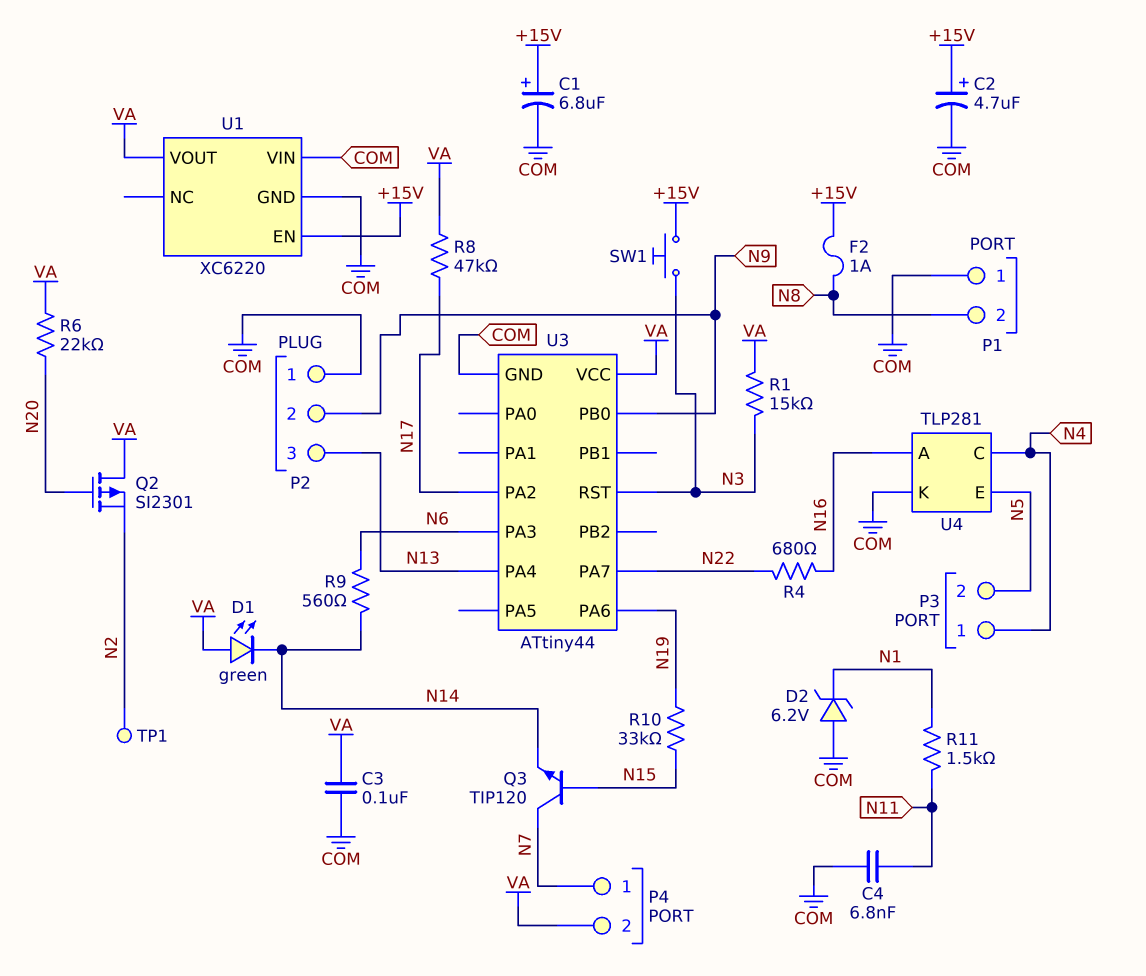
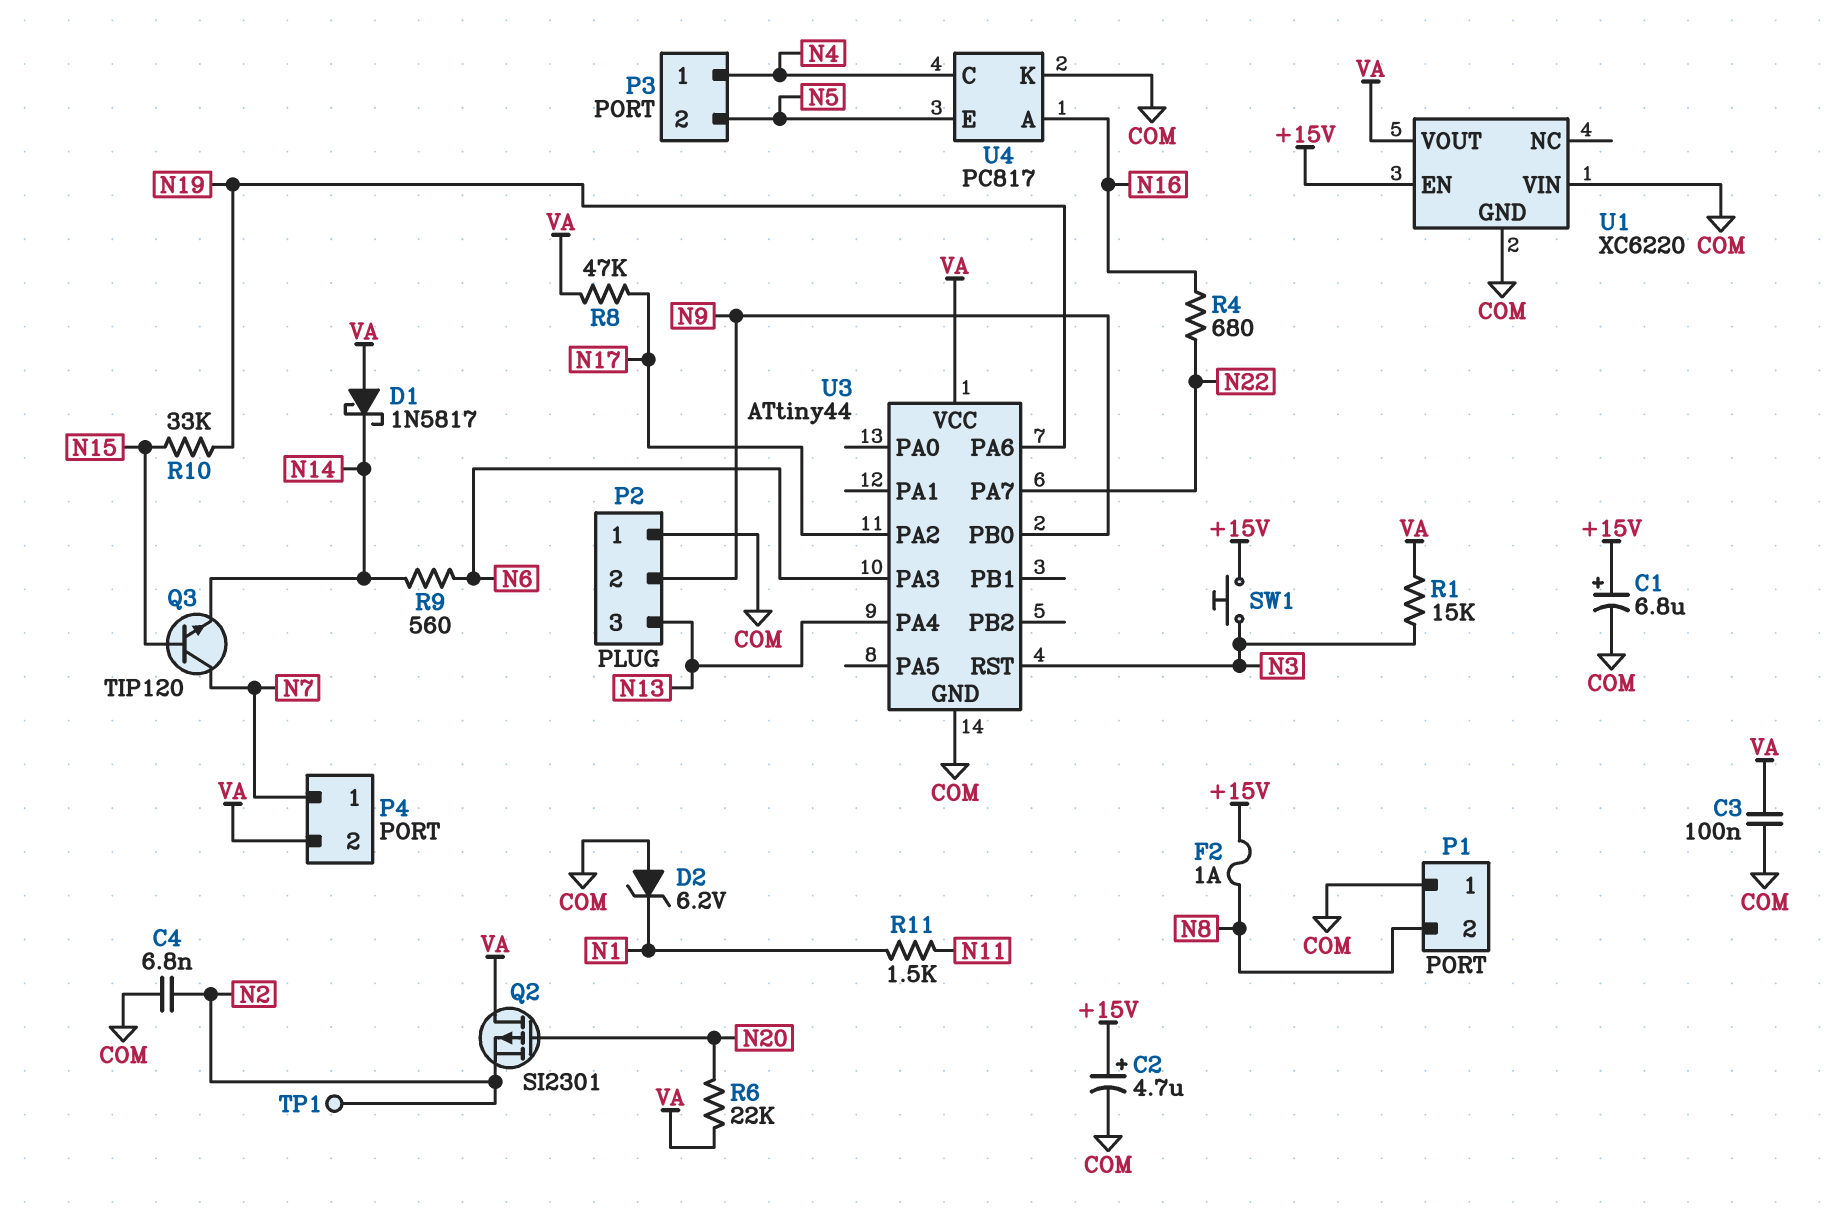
C4: 6.8nF (COM, N11) -> 6.8nF (COM, N2)
D1: LED green (A VA, K N14) -> schottky 1N5817 (A VA, K N14)
U4: TLP281 -> PC817

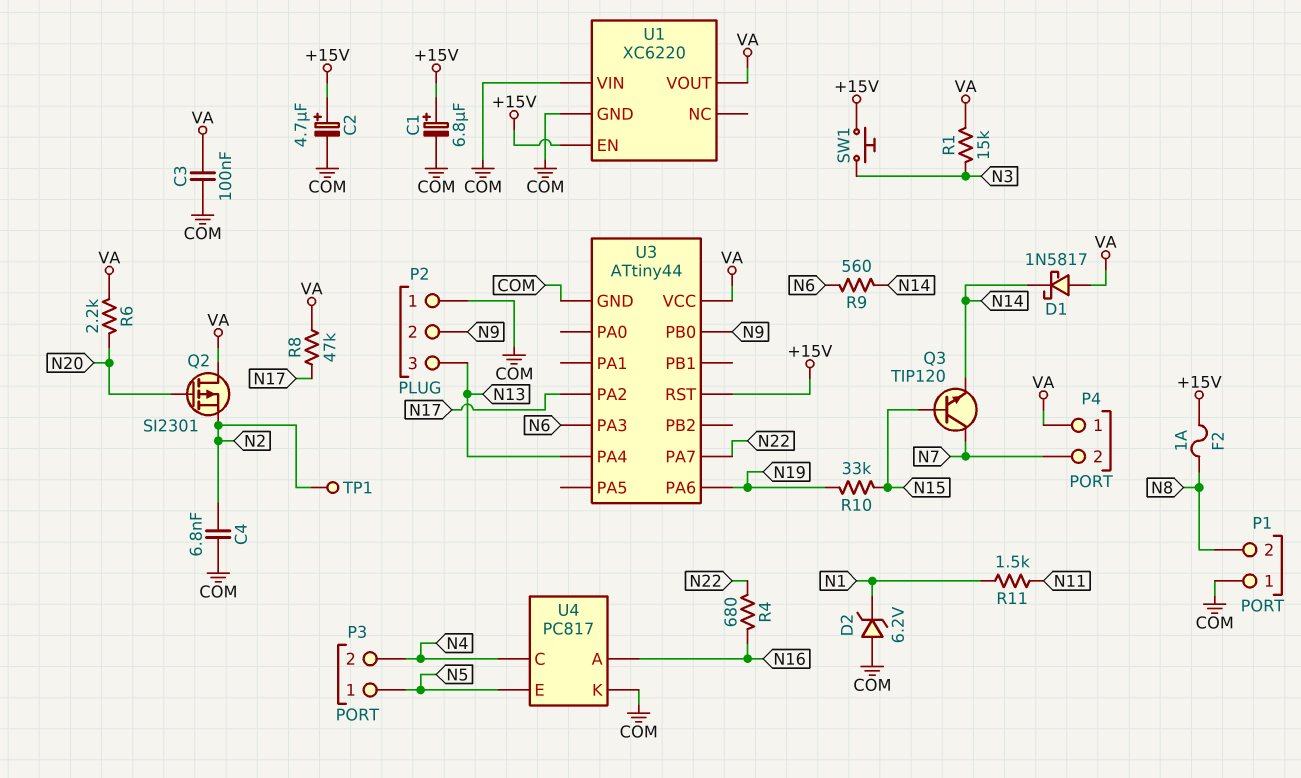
P3 pin 1: N4 -> N5
P3 pin 2: N5 -> N4
P4 pin 1: N7 -> VA
P4 pin 2: VA -> N7
R6: 22k (N20, VA) -> 2.2k (N20, VA)
U3 pin RST: N3 -> +15V

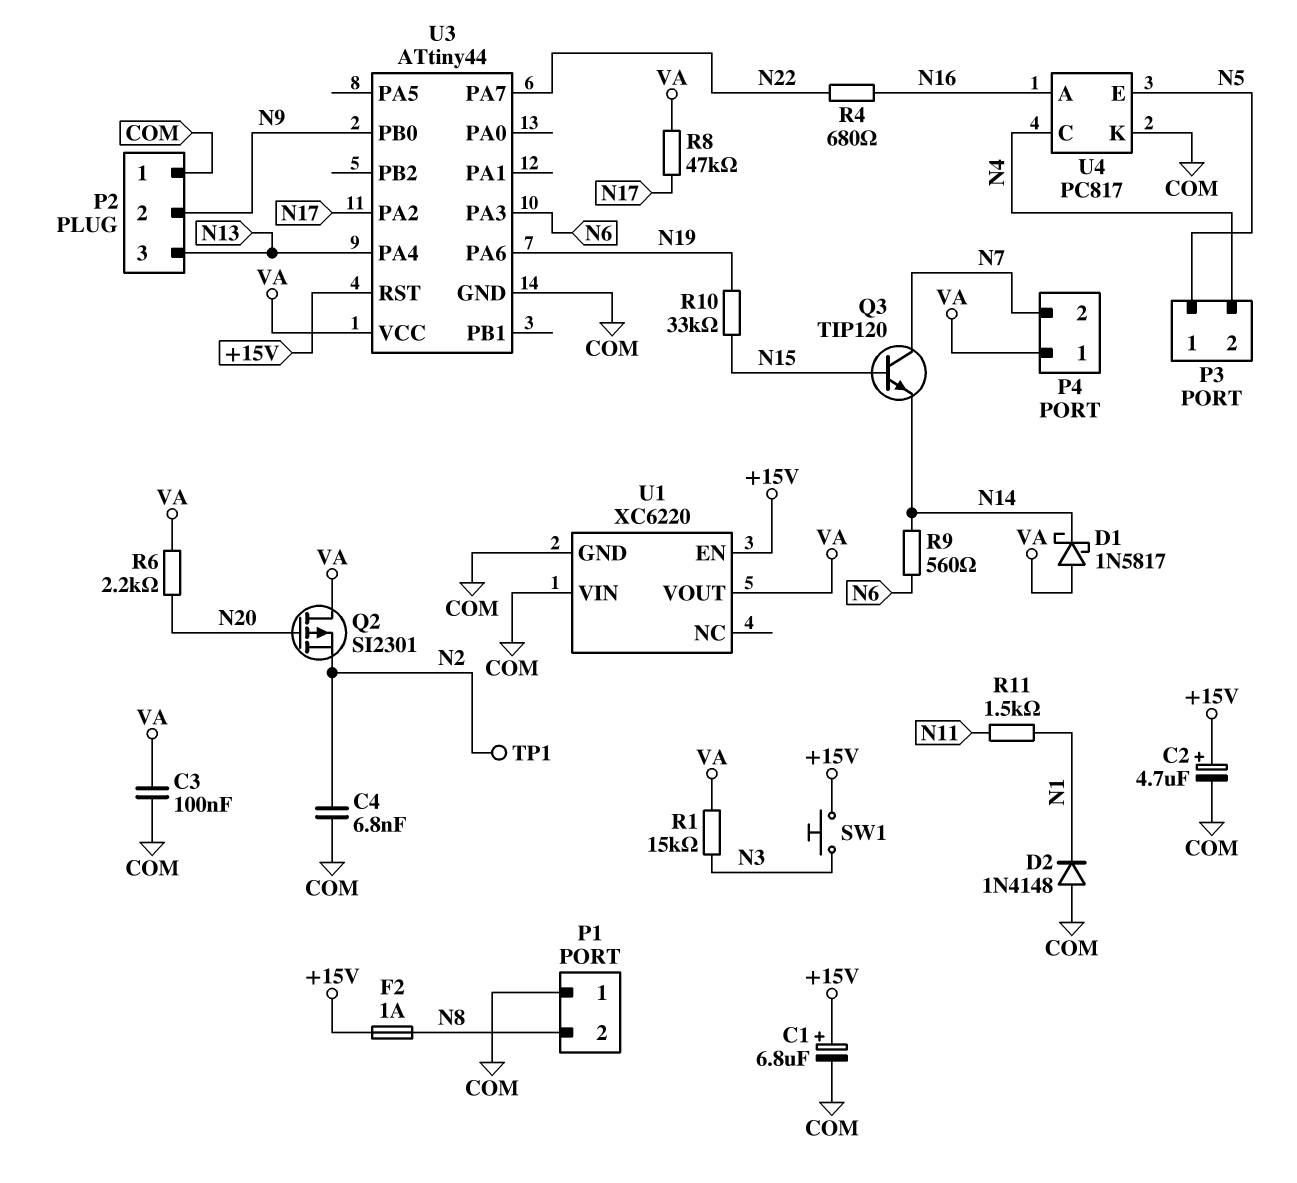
D2: zener 6.2V (A COM, K N1) -> diode 1N4148 (A COM, K N1)

